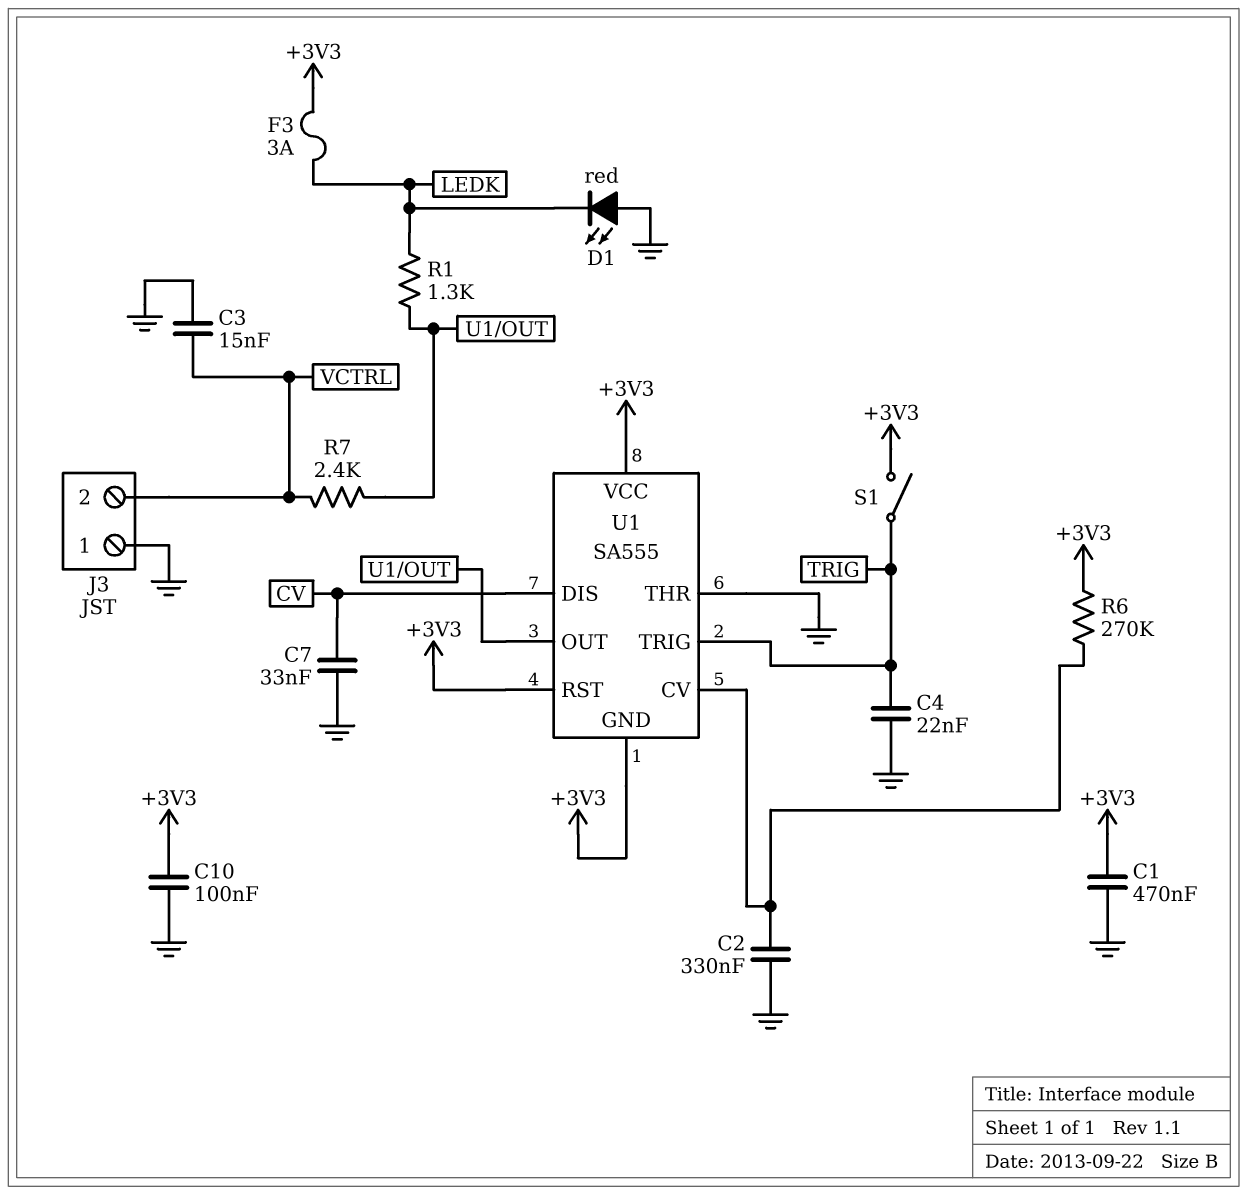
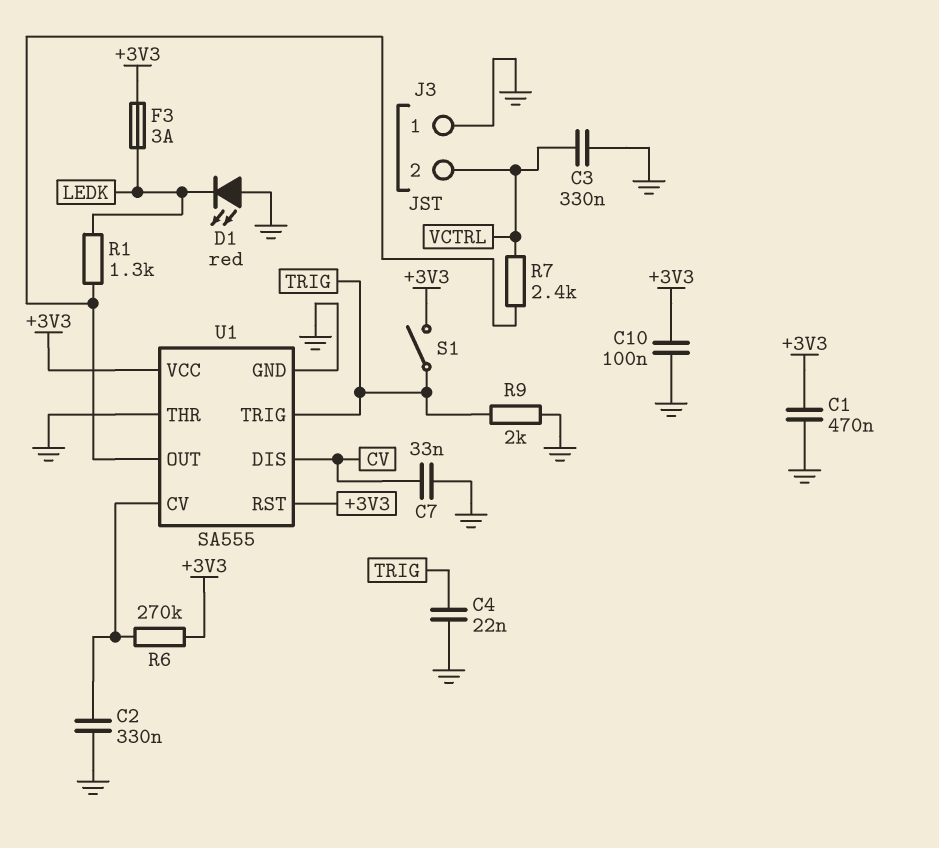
C3: 15nF (GND, VCTRL) -> 330nF (GND, VCTRL)
R9: none -> 2k (GND, TRIG)
U1 pin GND: +3V3 -> GND

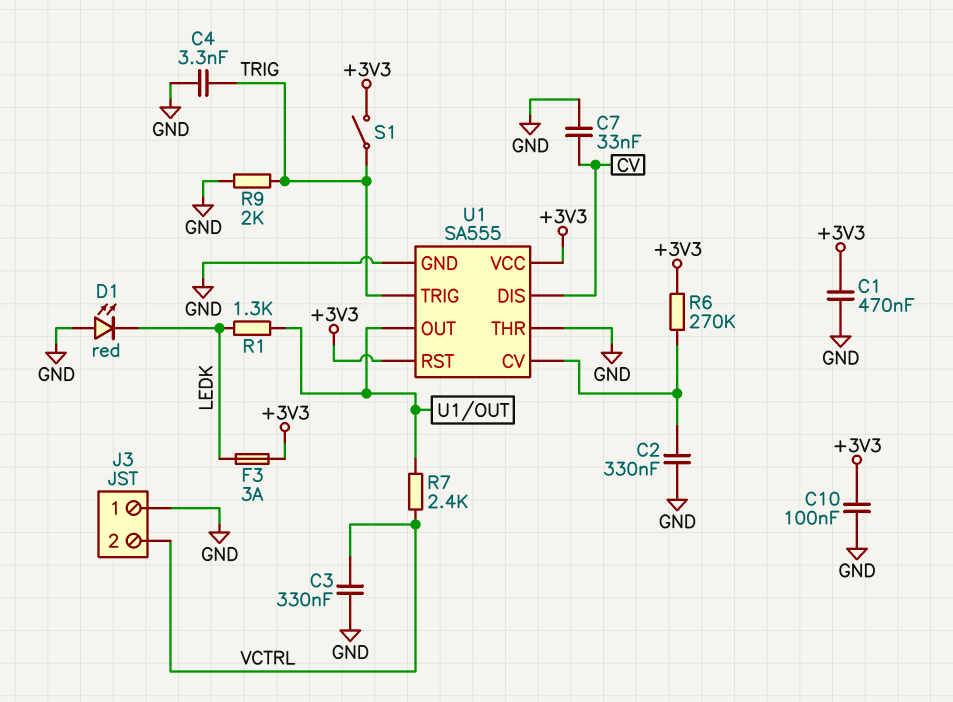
C4: 22nF (GND, TRIG) -> 3.3nF (GND, TRIG)

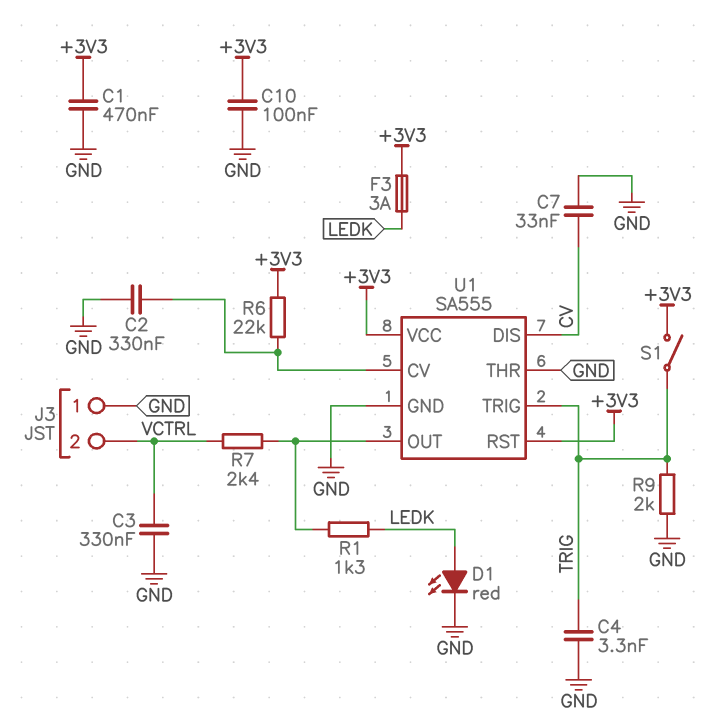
D1: LED red (A GND, K LEDK) -> LED red (A LEDK, K GND)
R6: 270k (+3V3, U1/CV) -> 22k (+3V3, U1/CV)

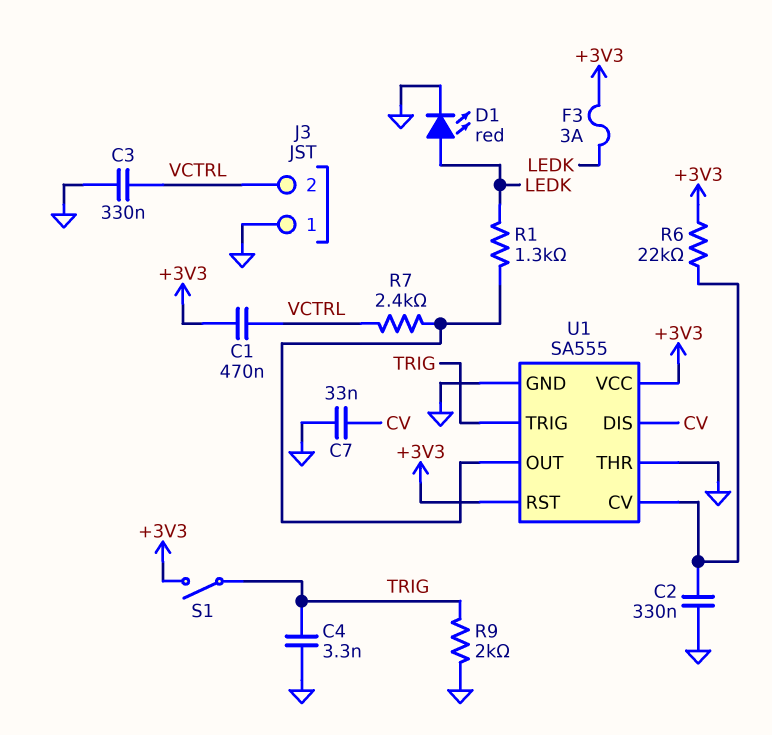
C1: 470nF (+3V3, GND) -> 470nF (+3V3, VCTRL)
C10: 100nF (+3V3, GND) -> none

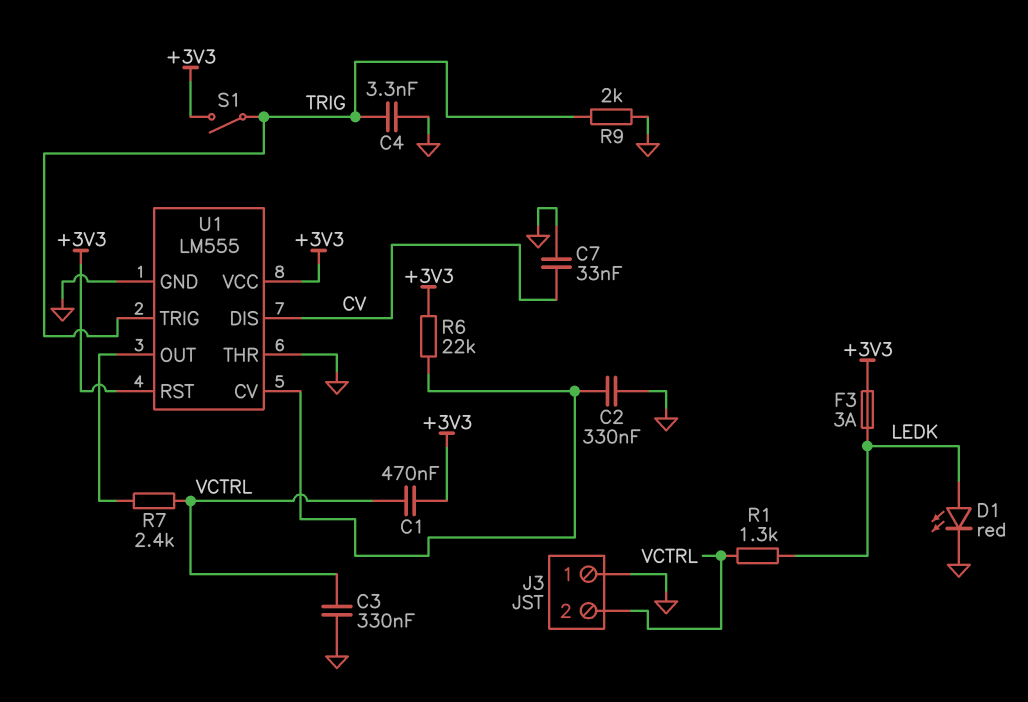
R1: 1.3k (LEDK, U1/OUT) -> 1.3k (LEDK, VCTRL)
U1: SA555 -> LM555

